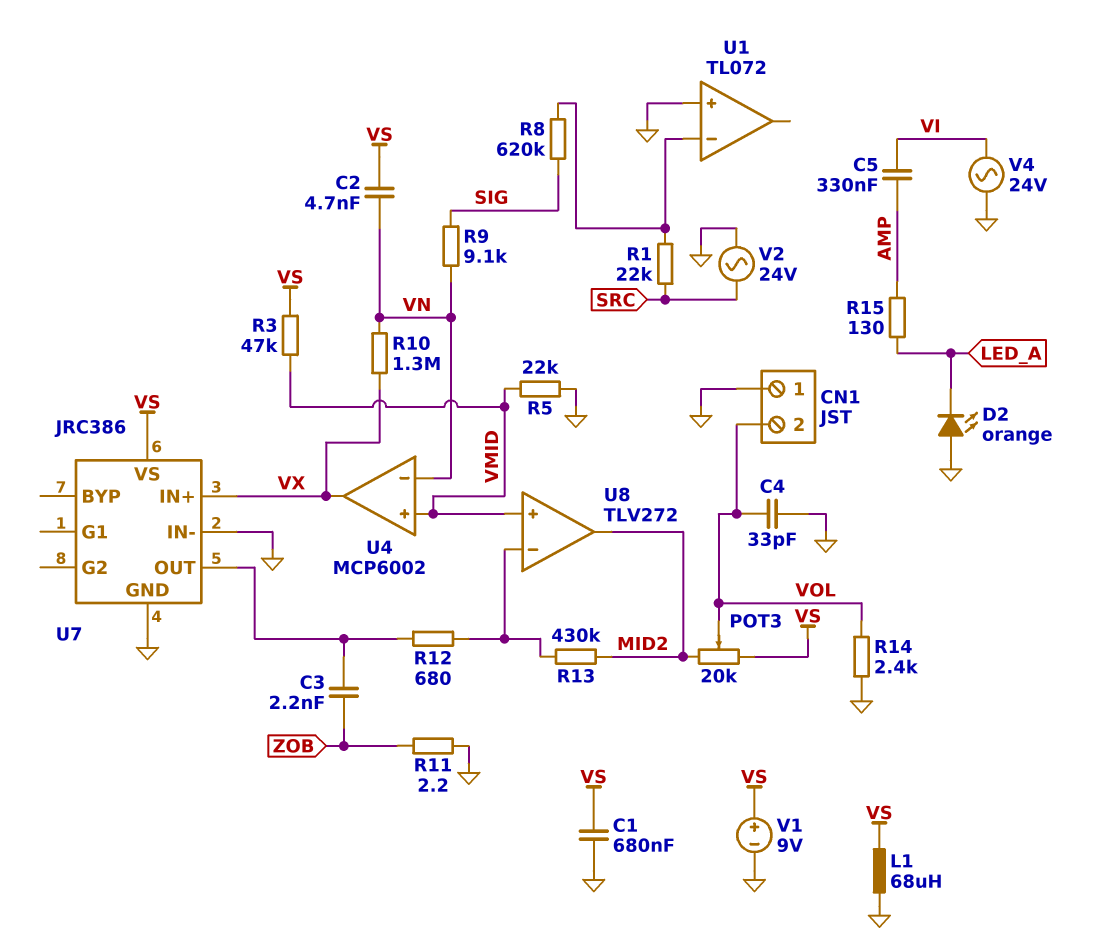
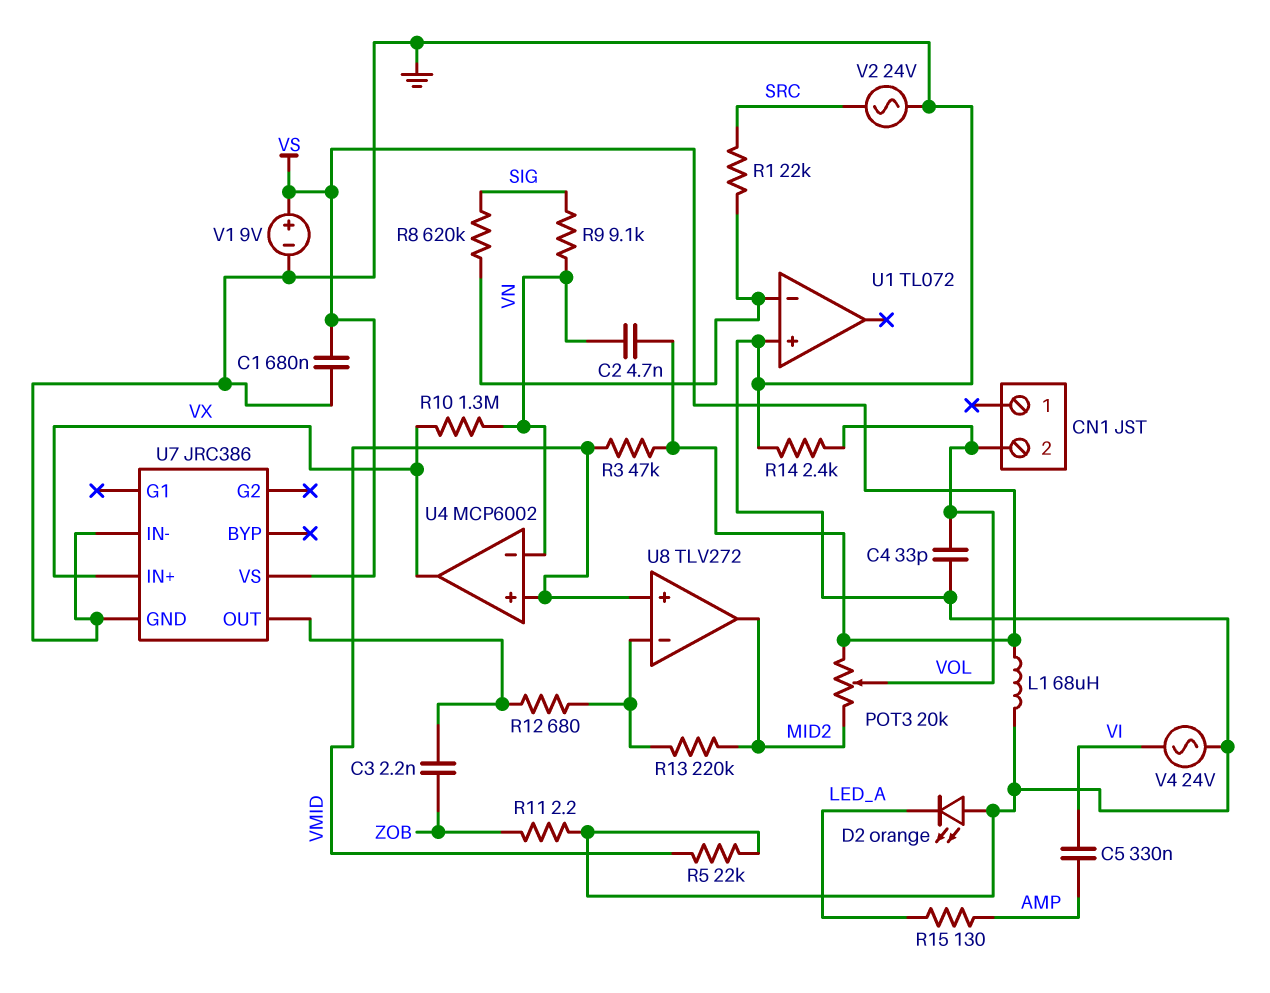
CN1 pin 1: GND -> none
R13: 430k (MID2, U8/in-) -> 220k (MID2, U8/in-)

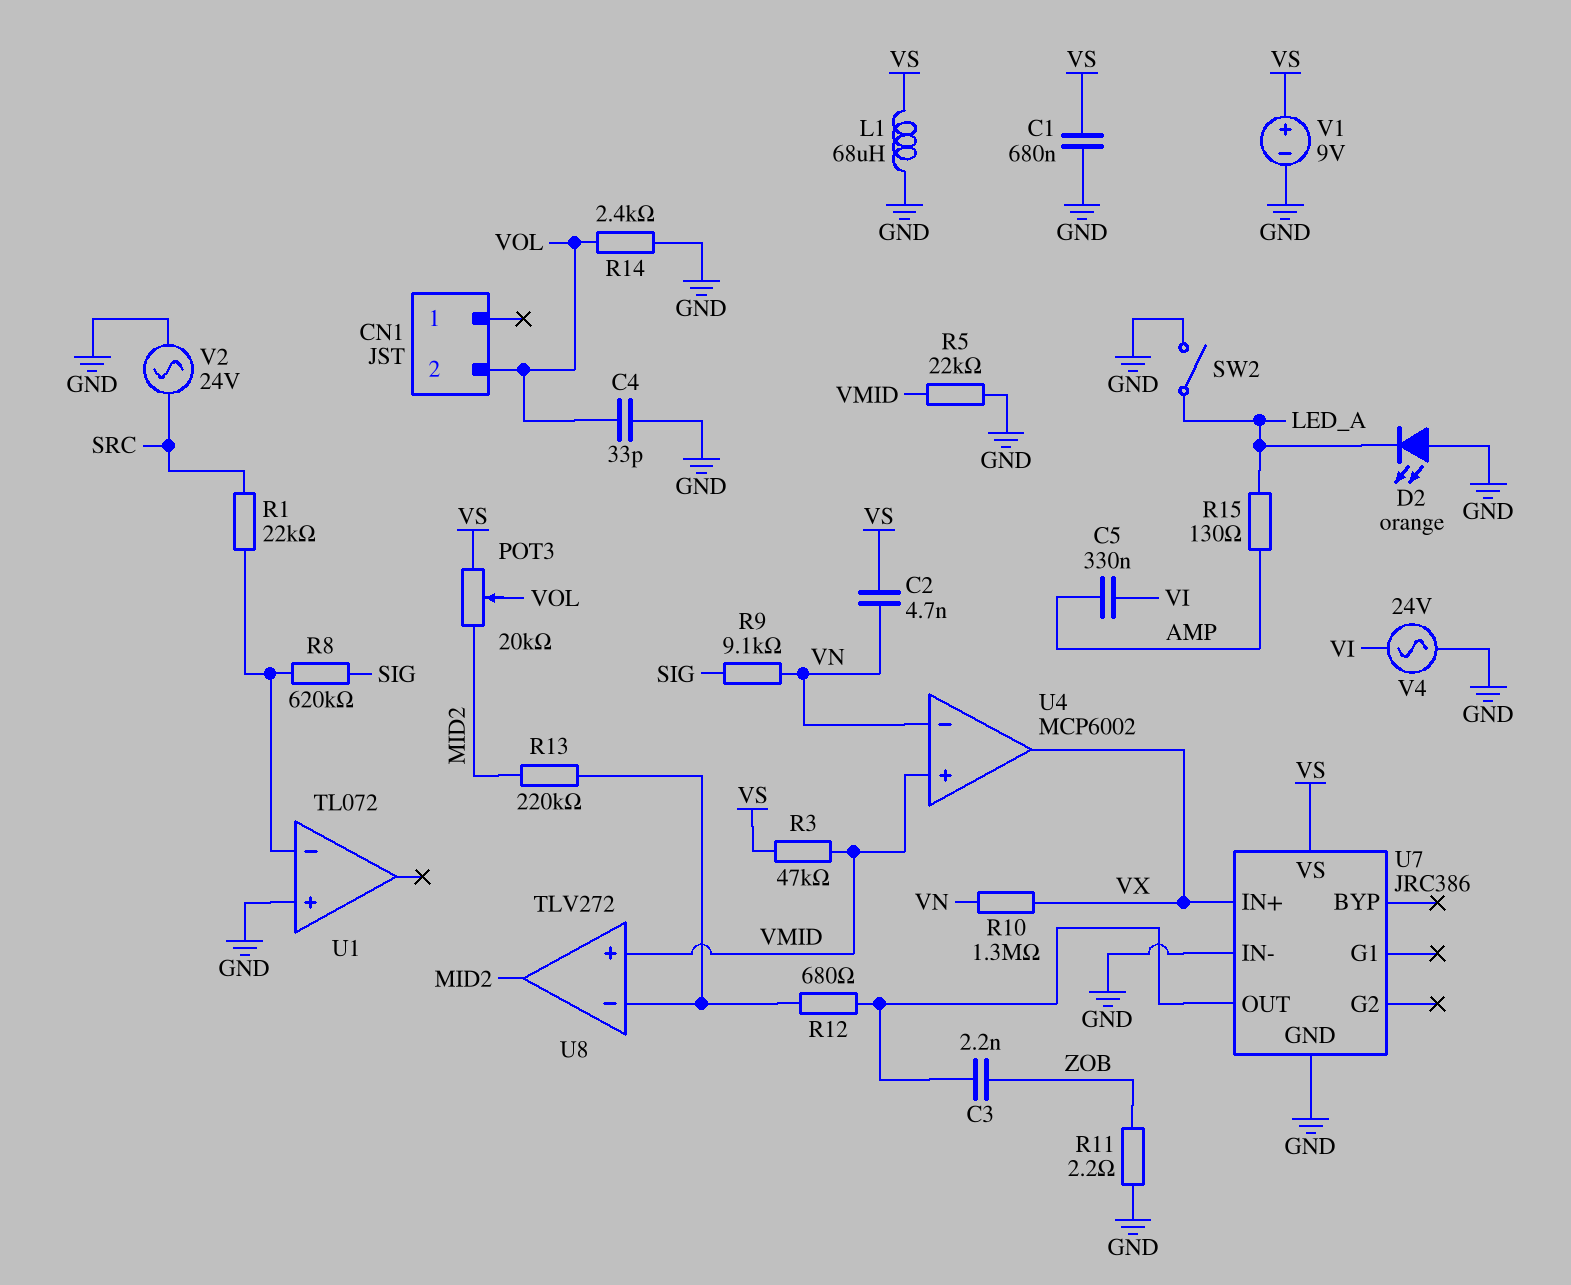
SW2: none -> switch (GND, LED_A)

